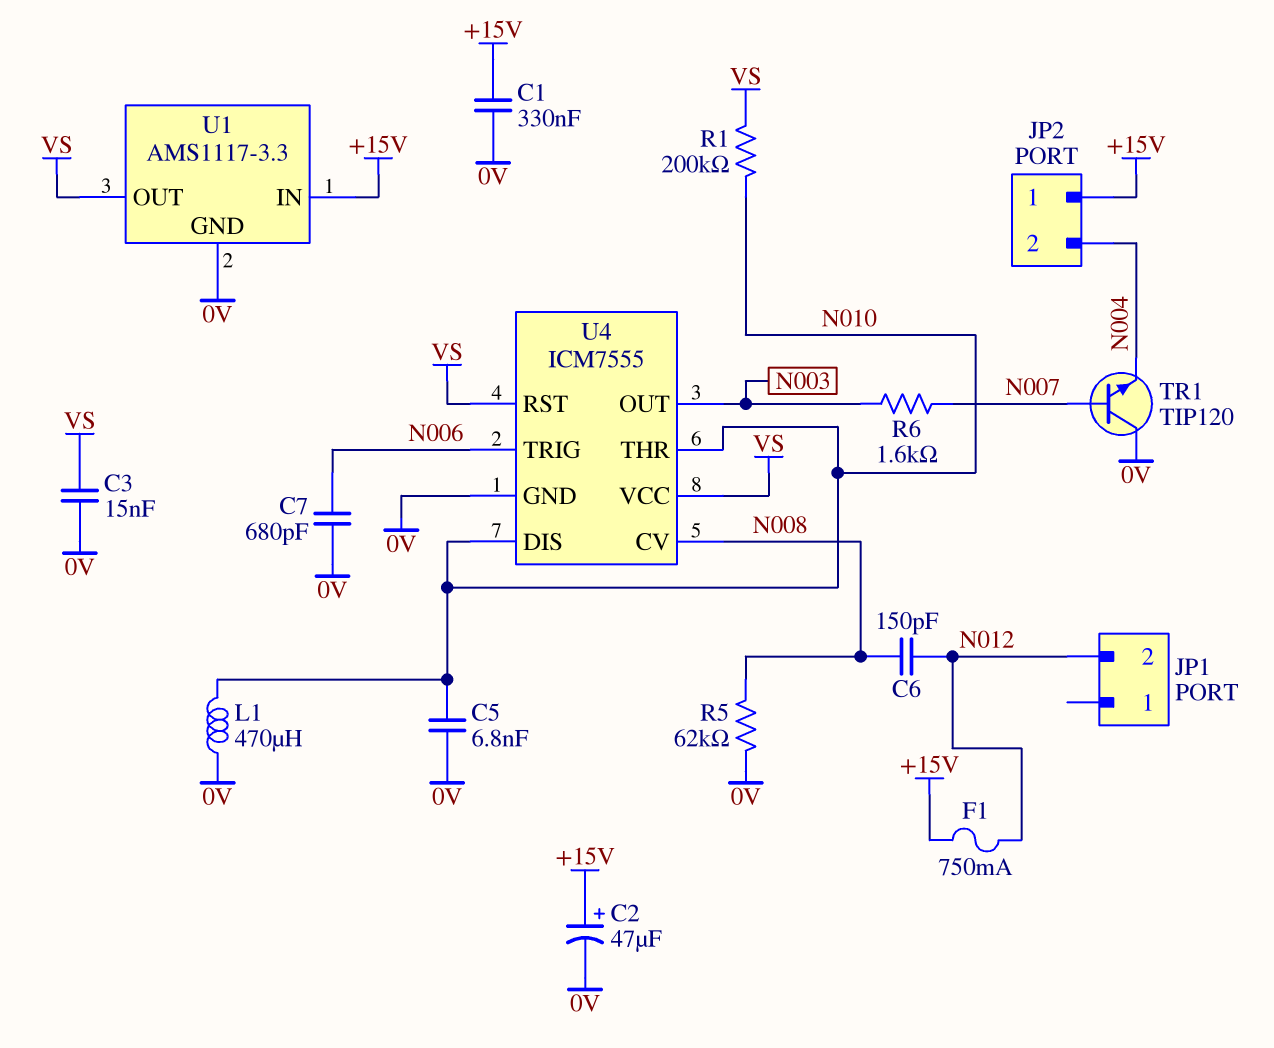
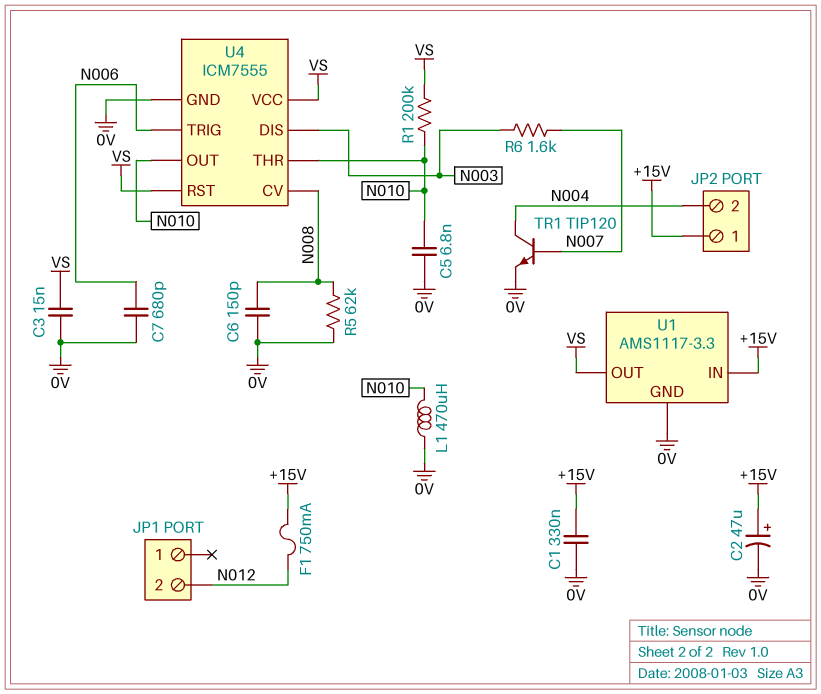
C6: 150pF (N008, N012) -> 150pF (0V, N008)
TR1: NPN TIP120 (B N007, C 0V, E N004) -> NPN TIP120 (B N007, C N004, E 0V)
U4 pin DIS: N010 -> N003
U4 pin OUT: N003 -> N010

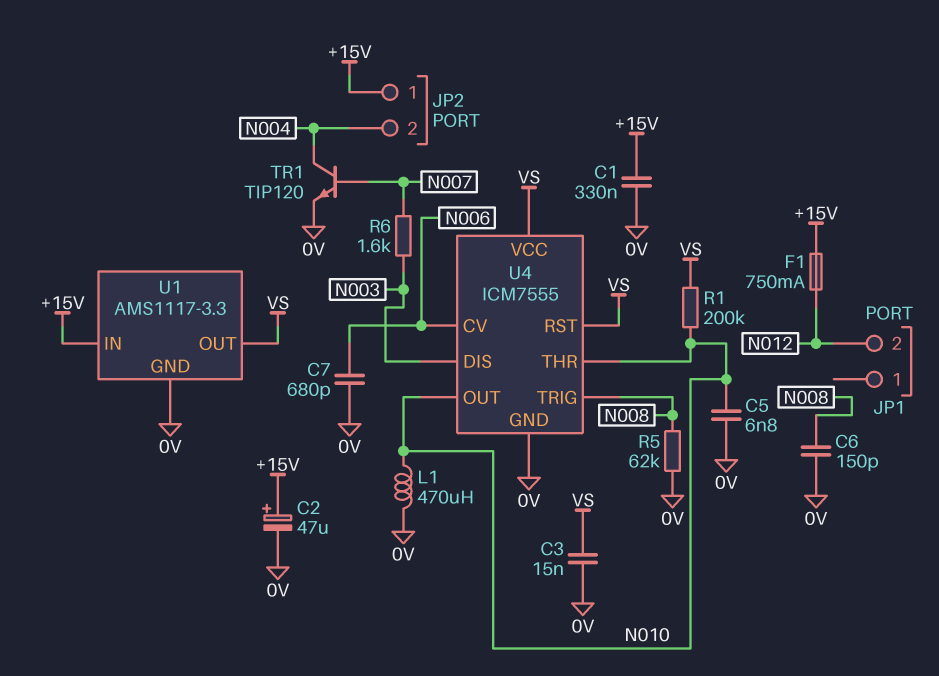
U4 pin CV: N008 -> N006
U4 pin TRIG: N006 -> N008

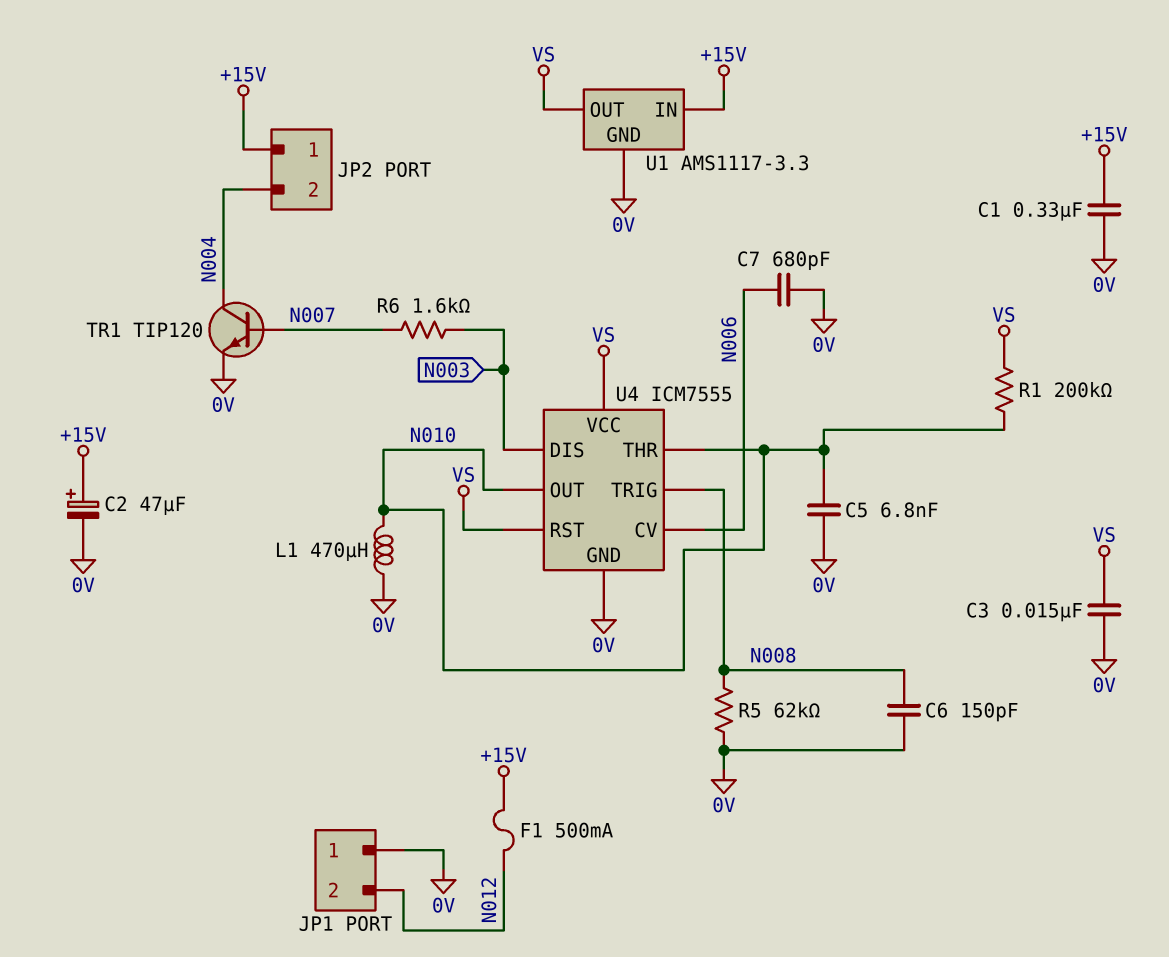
F1: 750mA (+15V, N012) -> 500mA (+15V, N012)
JP1 pin 1: none -> 0V

